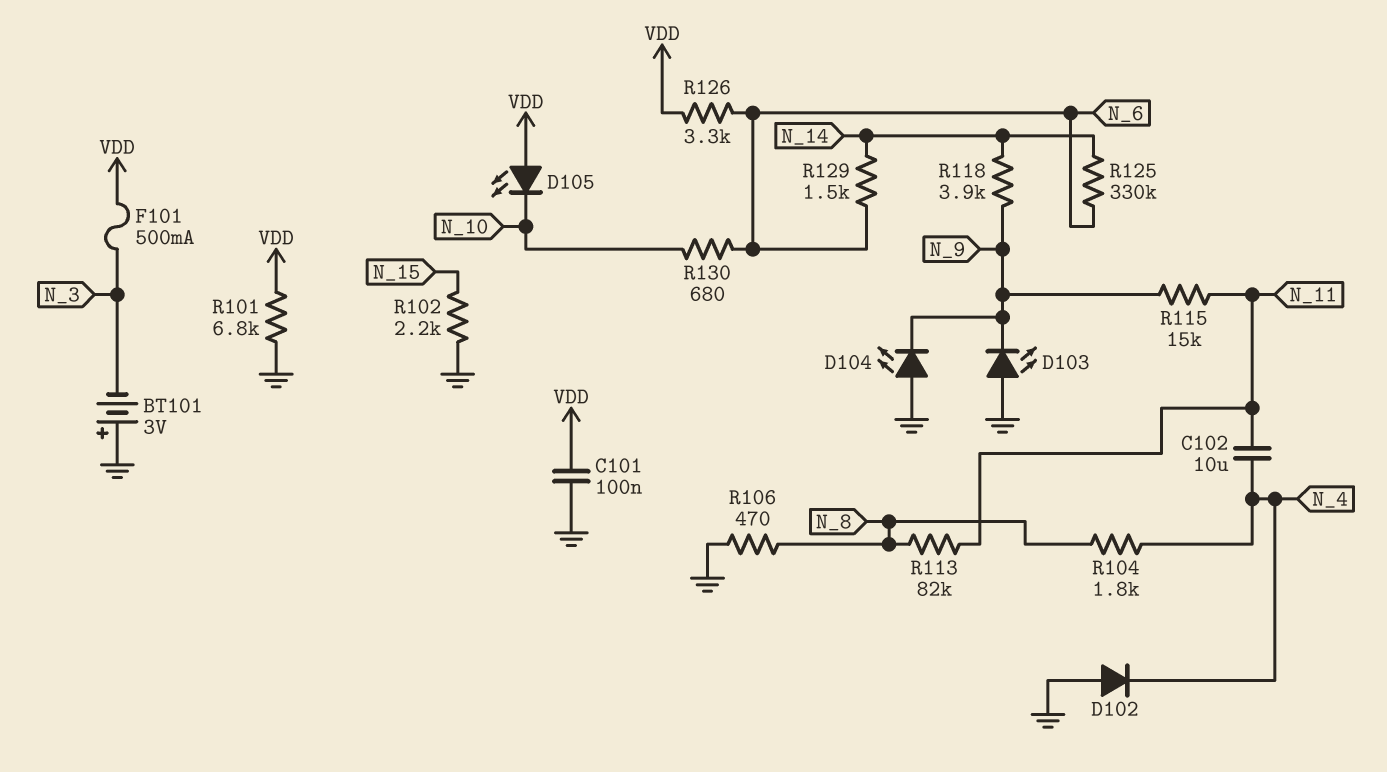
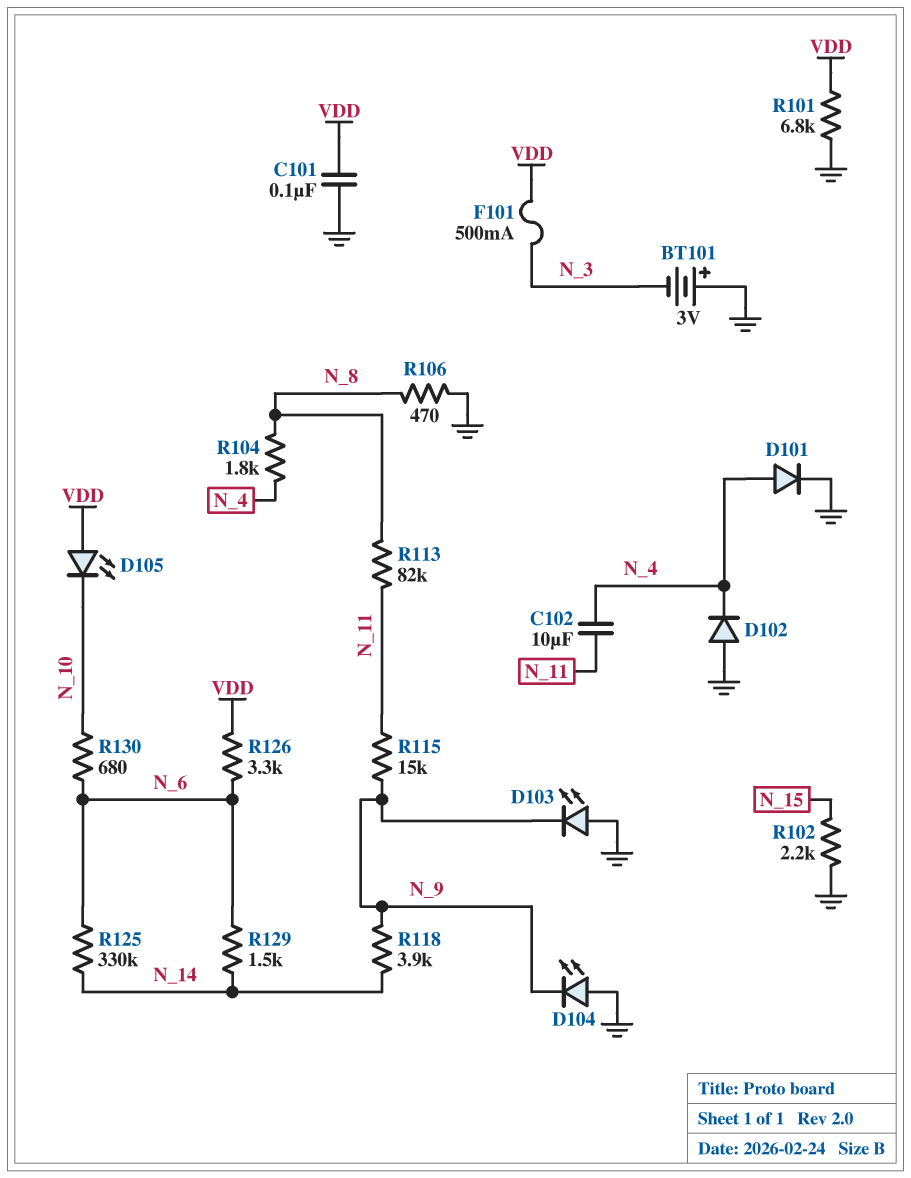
D101: none -> diode (A N_4, K GND)

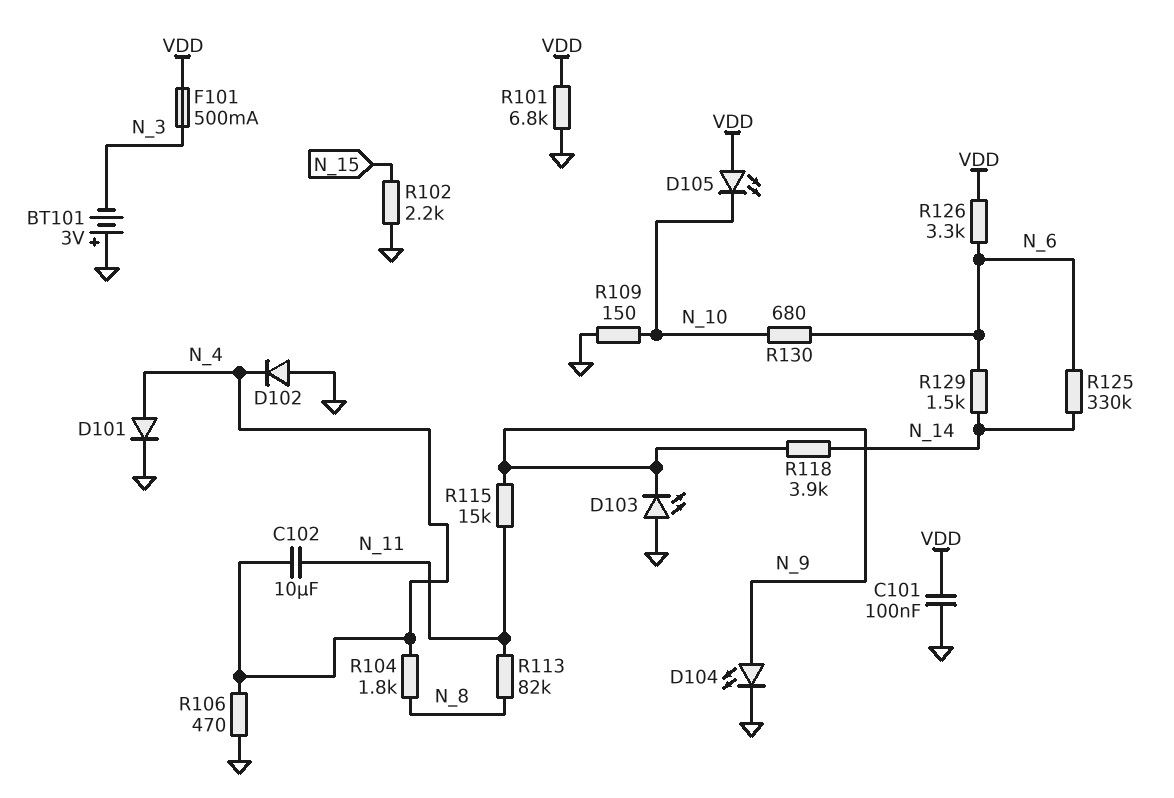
D104: LED (A GND, K N_9) -> LED (A N_9, K GND)
R106: 470 (GND, N_8) -> 470 (GND, N_4)
R109: none -> 150 (GND, N_10)

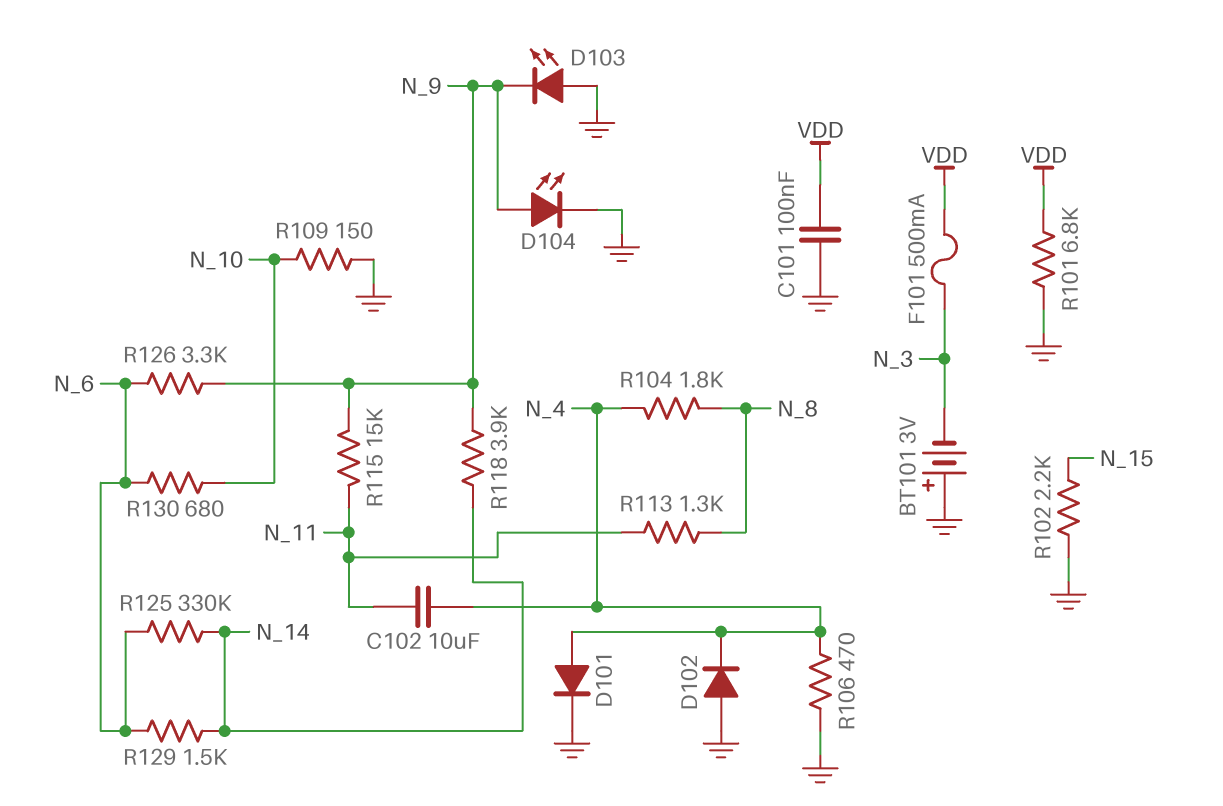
D105: LED (A VDD, K N_10) -> none
R113: 82k (N_8, N_11) -> 1.3k (N_8, N_11)
R126: 3.3k (N_6, VDD) -> 3.3k (N_6, N_9)

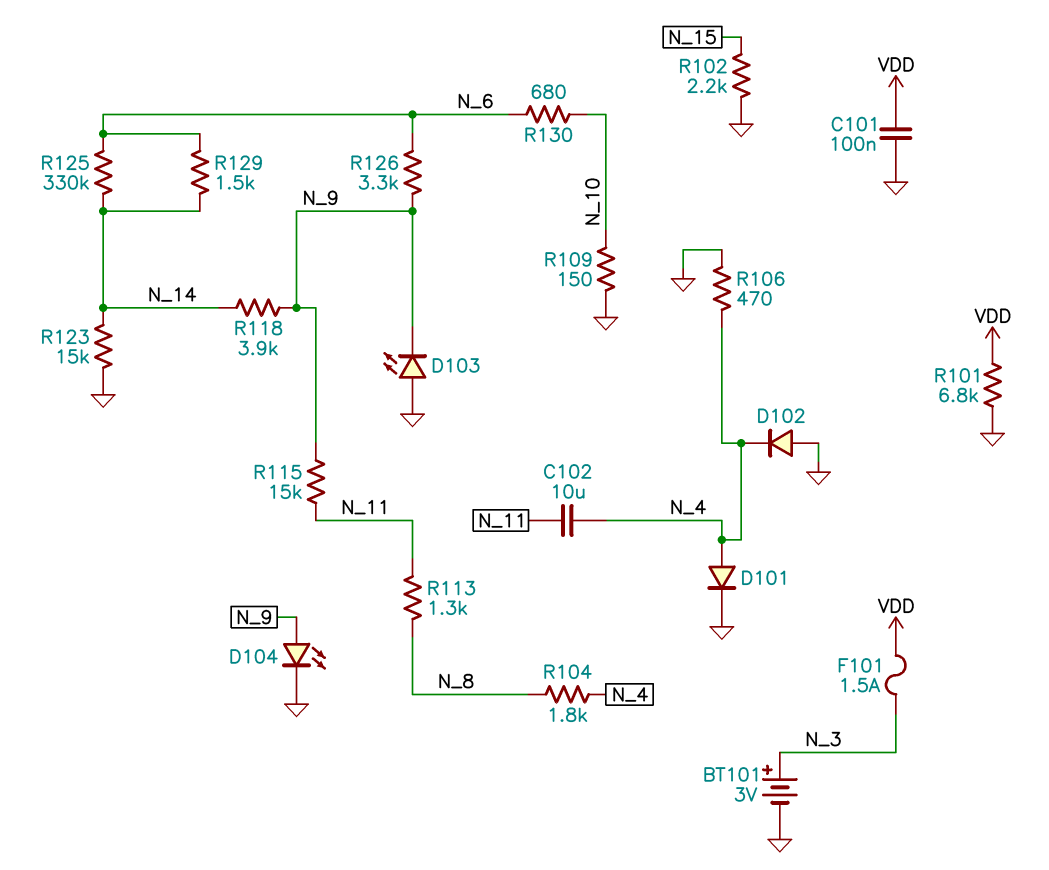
BT101: 3V (plus GND, minus N_3) -> 3V (plus N_3, minus GND)
F101: 500mA (N_3, VDD) -> 1.5A (N_3, VDD)
R123: none -> 15k (GND, N_14)

